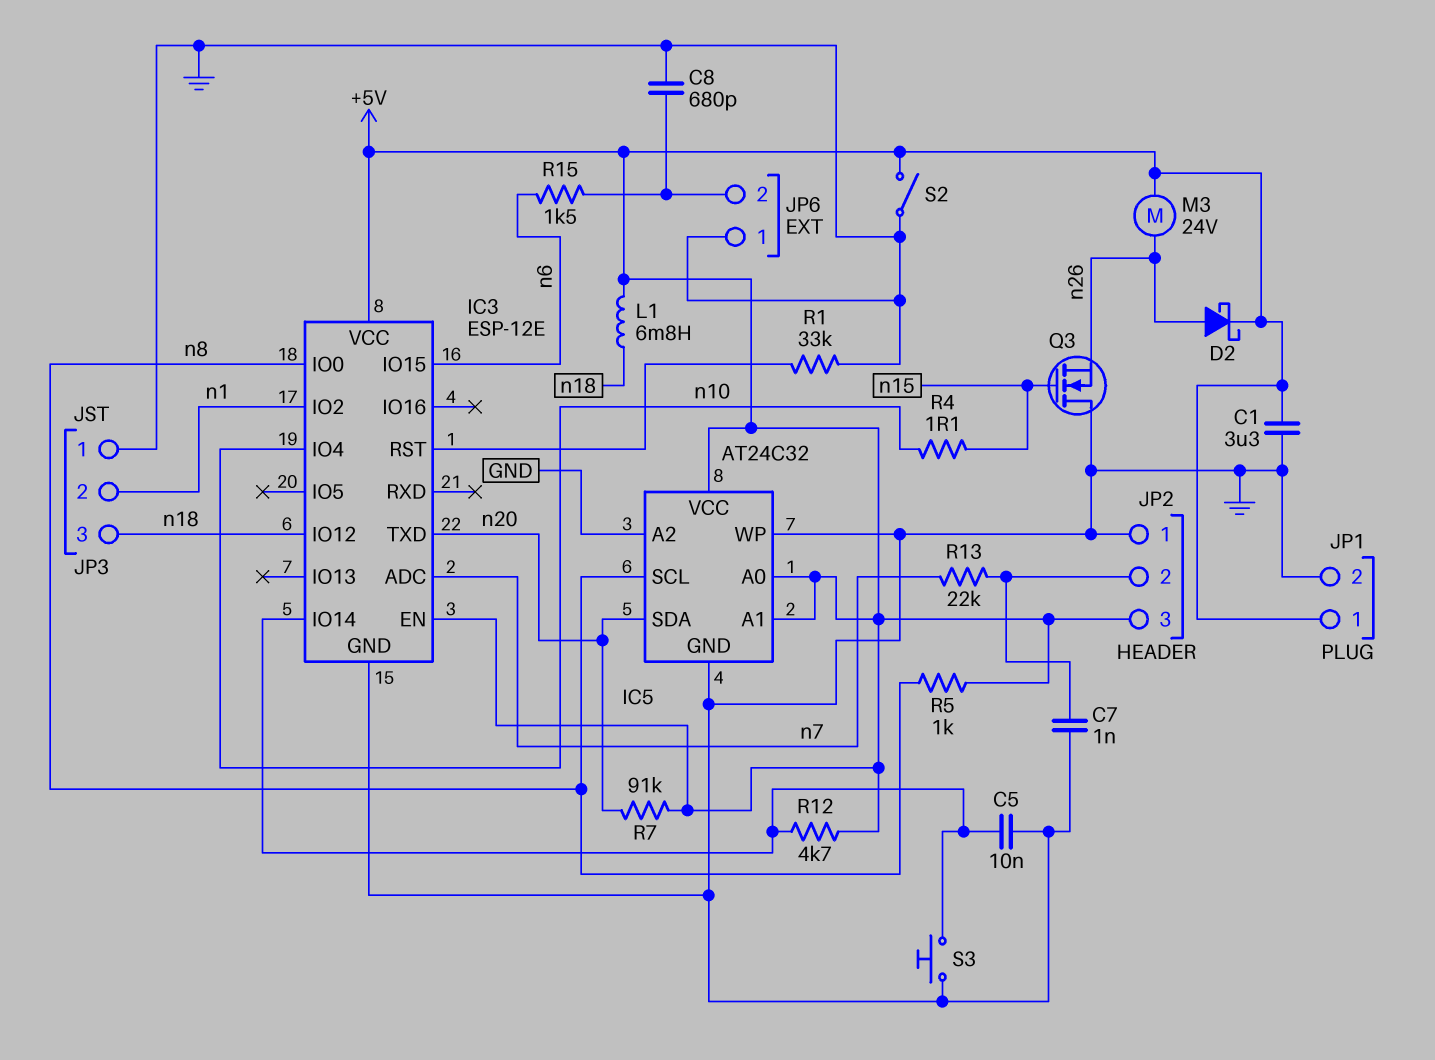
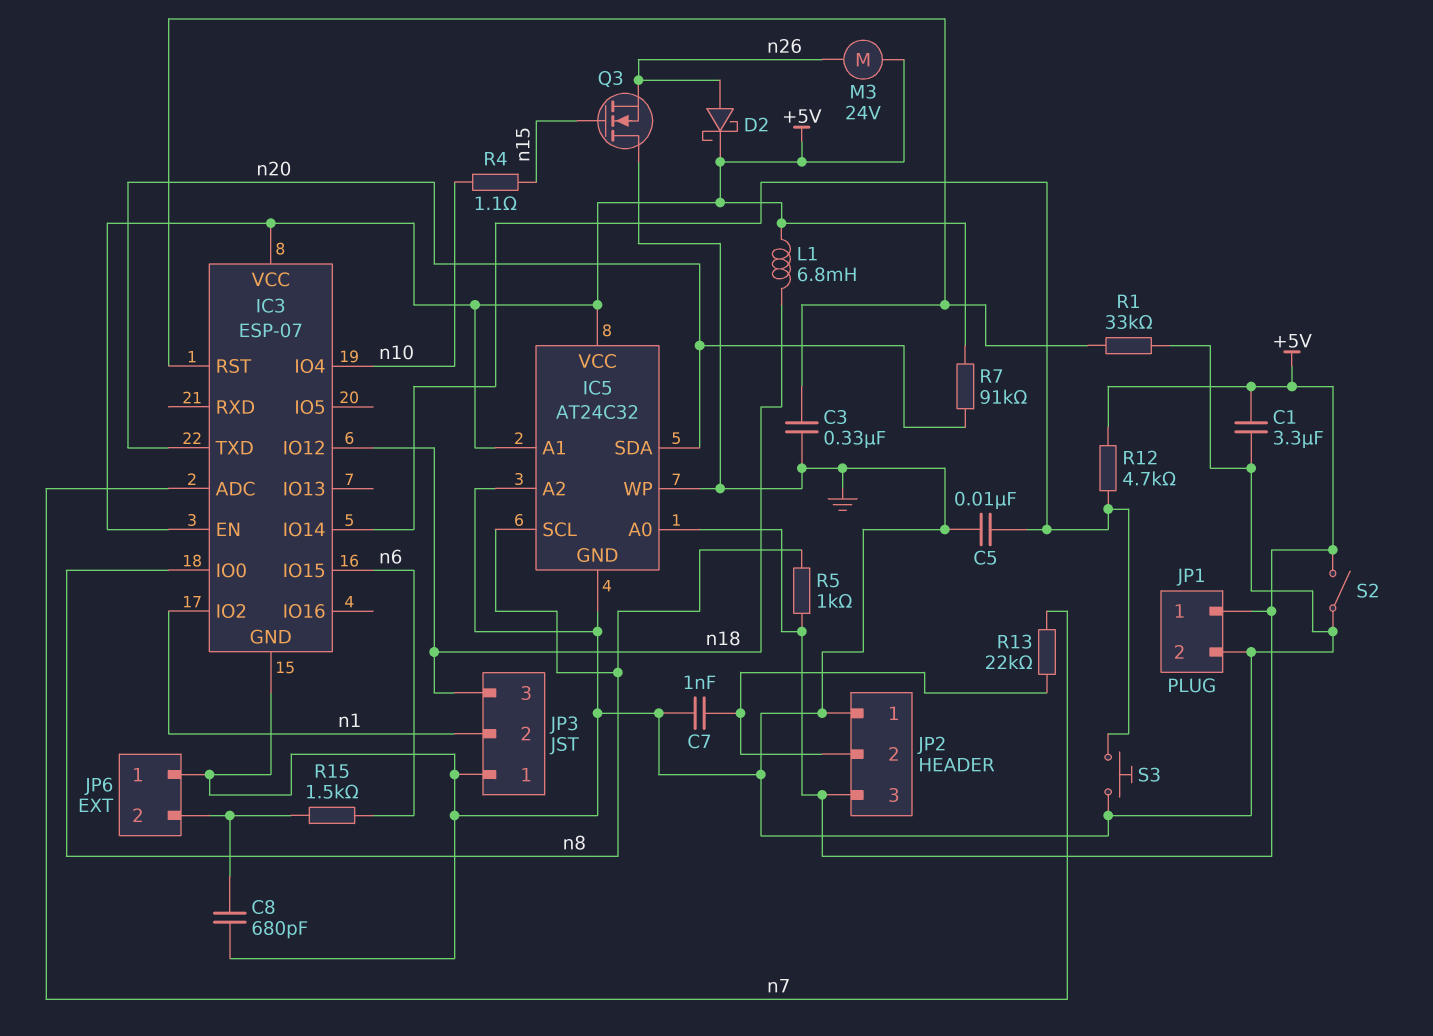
C3: none -> 330nF (GND, IC3/RST)
IC3: ESP-12E -> ESP-07

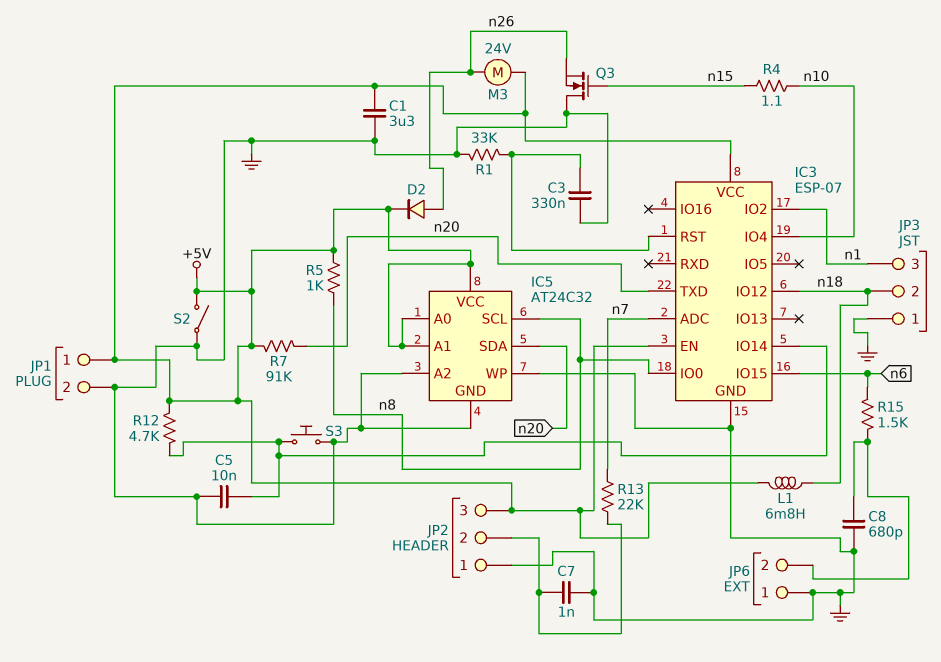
D2: schottky (A n26, K +5V) -> diode (A n26, K +5V)
JP3 pin 2: n1 -> n18
JP3 pin 3: n18 -> n1

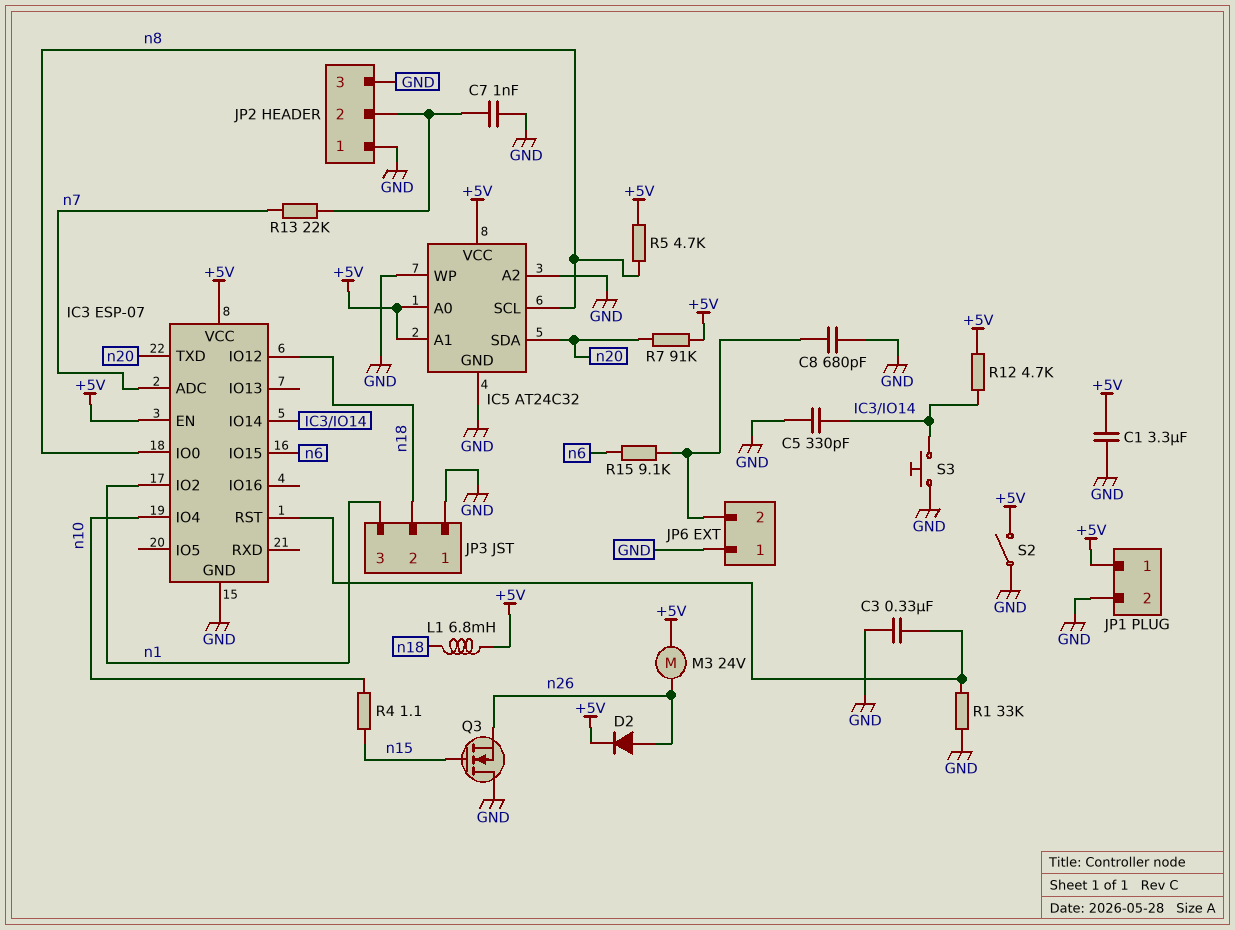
C5: 10nF (GND, IC3/IO14) -> 330pF (GND, IC3/IO14)
JP2 pin 3: +5V -> GND
R5: 1k (+5V, n8) -> 4.7k (+5V, n8)
R15: 1.5k (JP6/2, n6) -> 9.1k (JP6/2, n6)

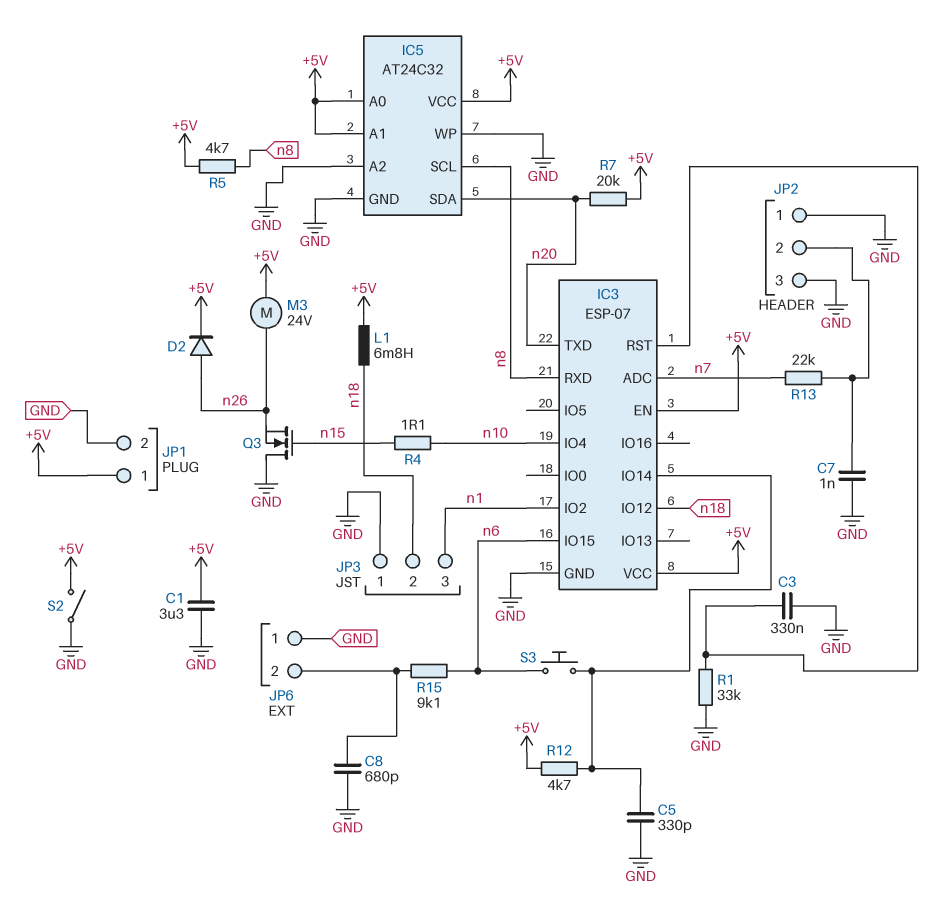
IC3 pin IO0: n8 -> none
IC3 pin RXD: none -> n8
R7: 91k (+5V, n20) -> 20k (+5V, n20)
S3: button (GND, IC3/IO14) -> button (IC3/IO14, n6)

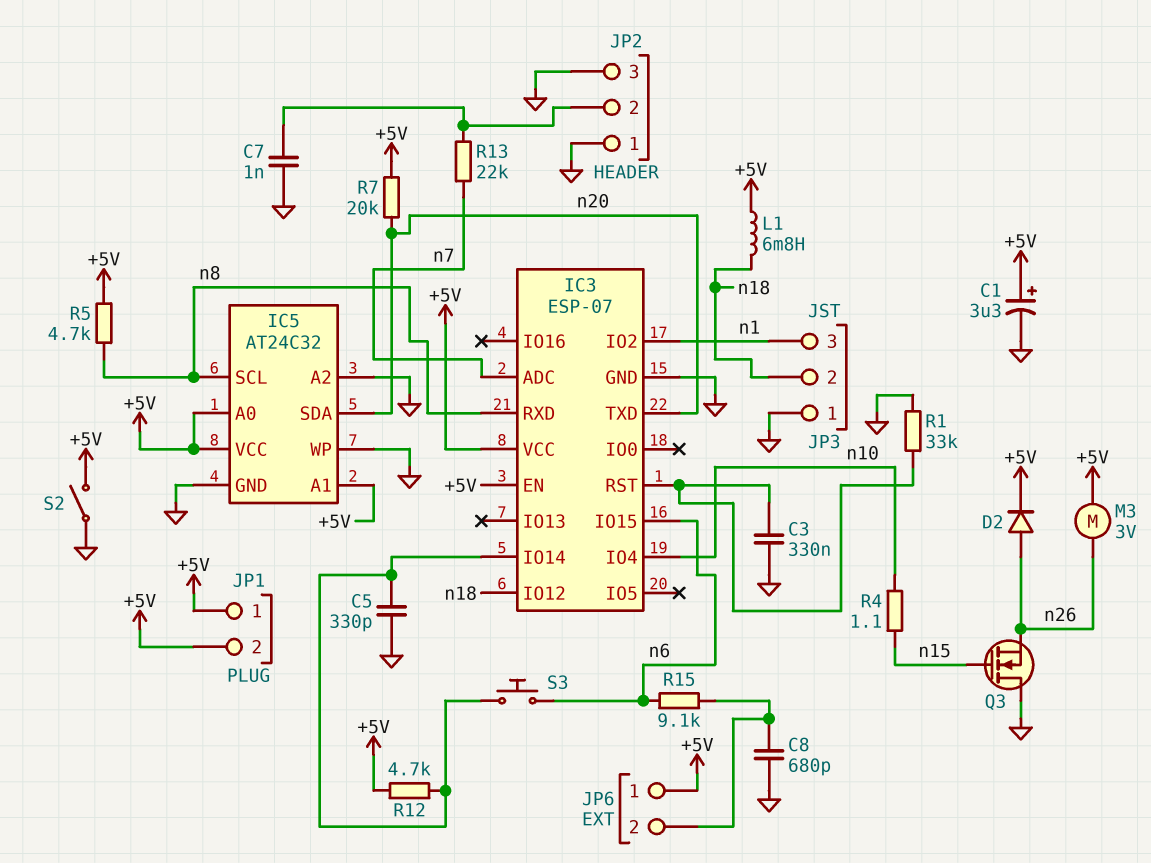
C1: 3.3uF (+5V, GND) -> 3.3uF (plus +5V, minus GND)
JP1 pin 2: GND -> +5V
JP6 pin 1: GND -> +5V
M3: motor 24V (+5V, n26) -> motor 3V (+5V, n26)

